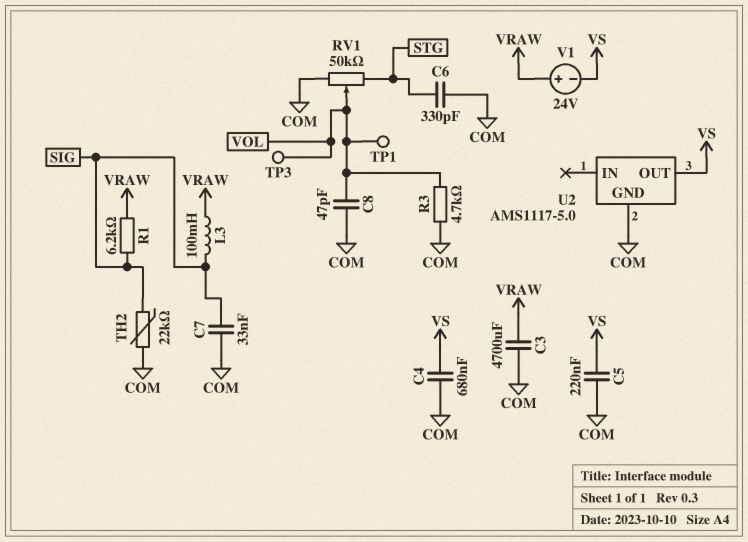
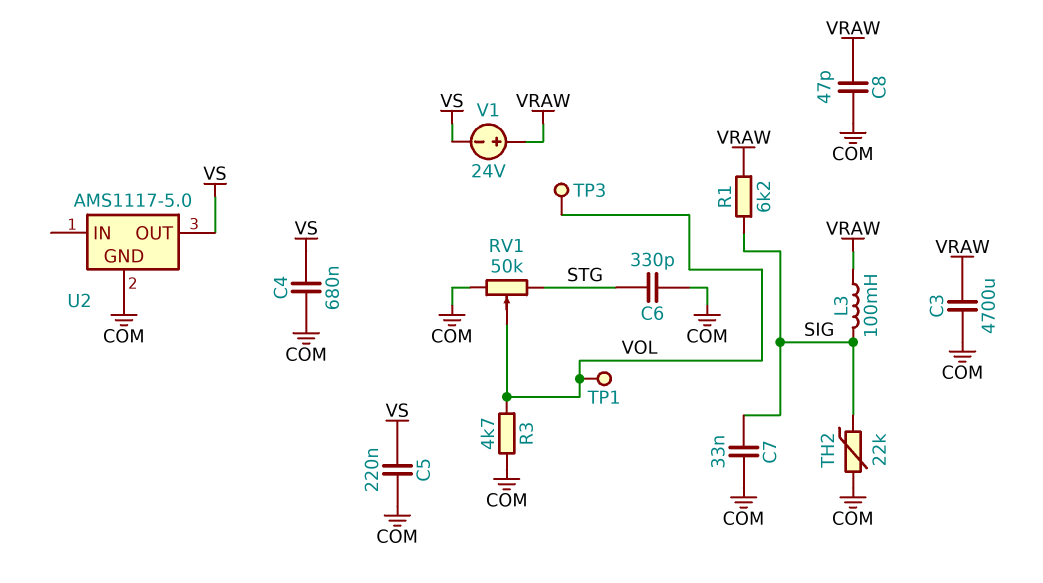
C8: 47pF (COM, VOL) -> 47pF (COM, VRAW)

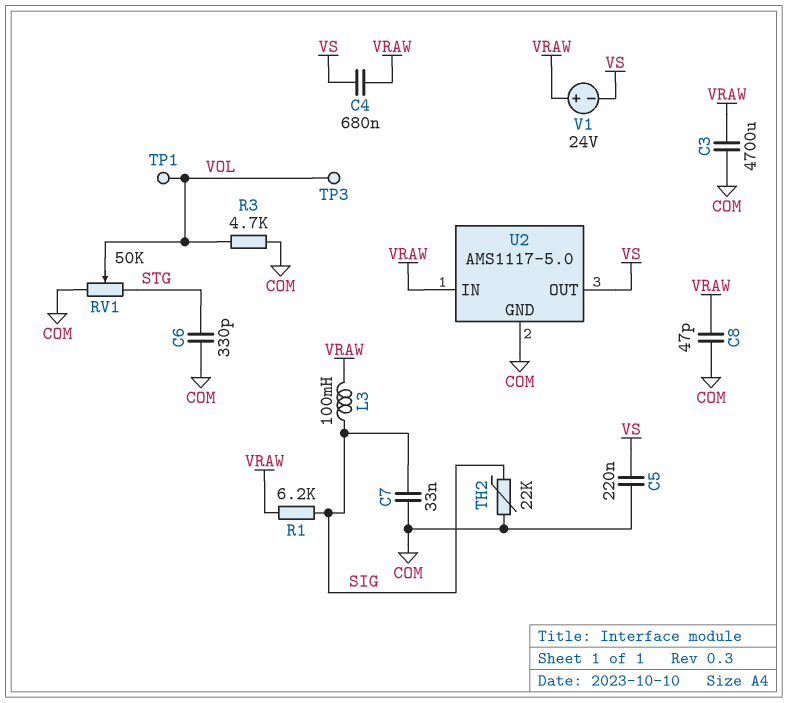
C4: 680nF (COM, VS) -> 680nF (VRAW, VS)
U2 pin IN: none -> VRAW

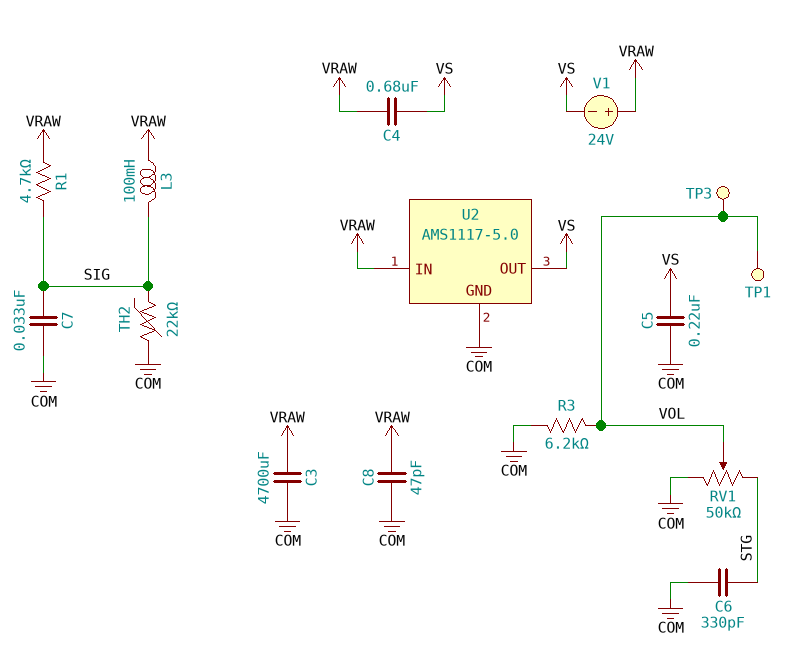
R1: 6.2k (SIG, VRAW) -> 4.7k (SIG, VRAW)
R3: 4.7k (COM, VOL) -> 6.2k (COM, VOL)

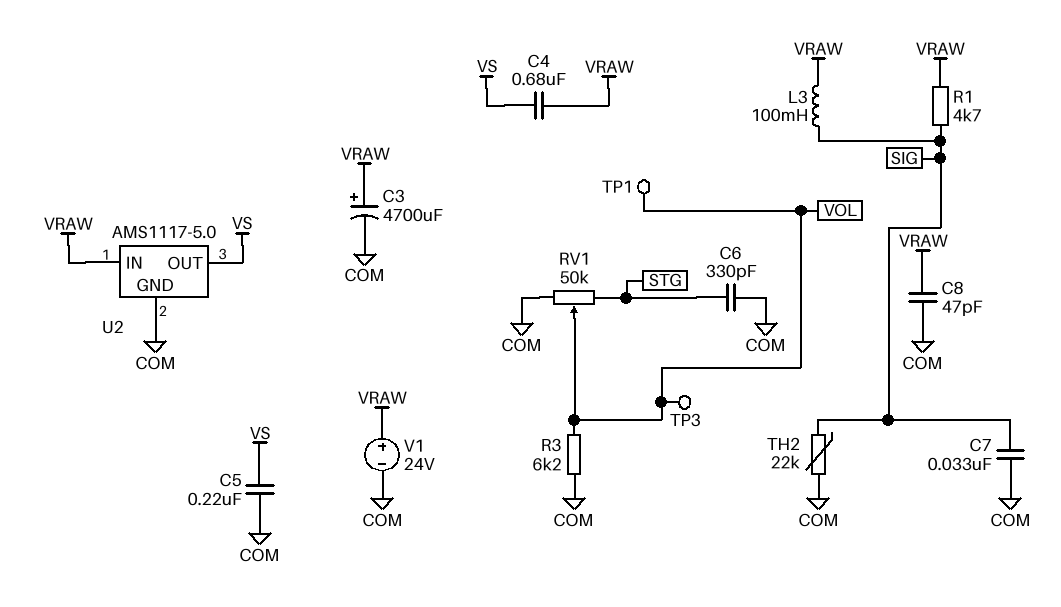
C3: 4700uF (COM, VRAW) -> 4700uF (plus VRAW, minus COM)
V1: 24V (plus VRAW, minus VS) -> 24V (plus VRAW, minus COM)

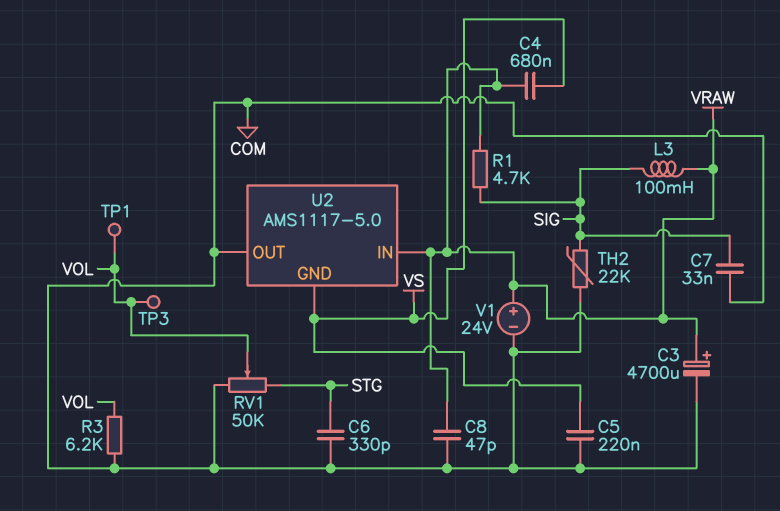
U2 pin GND: COM -> VS
U2 pin OUT: VS -> COM

